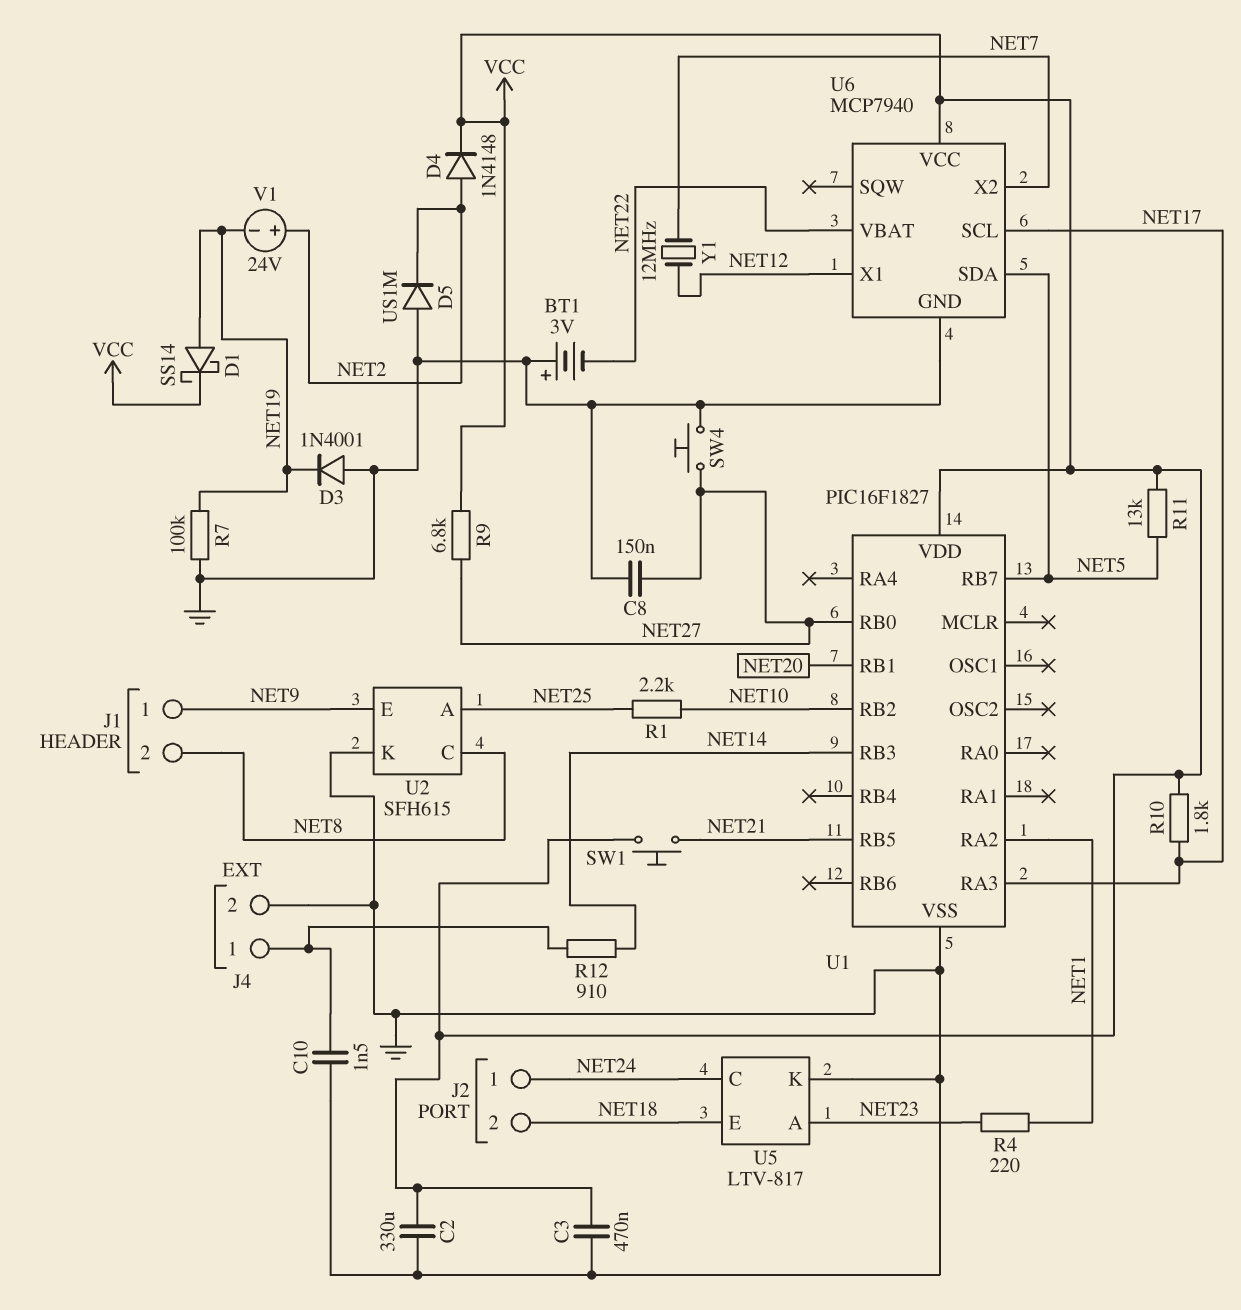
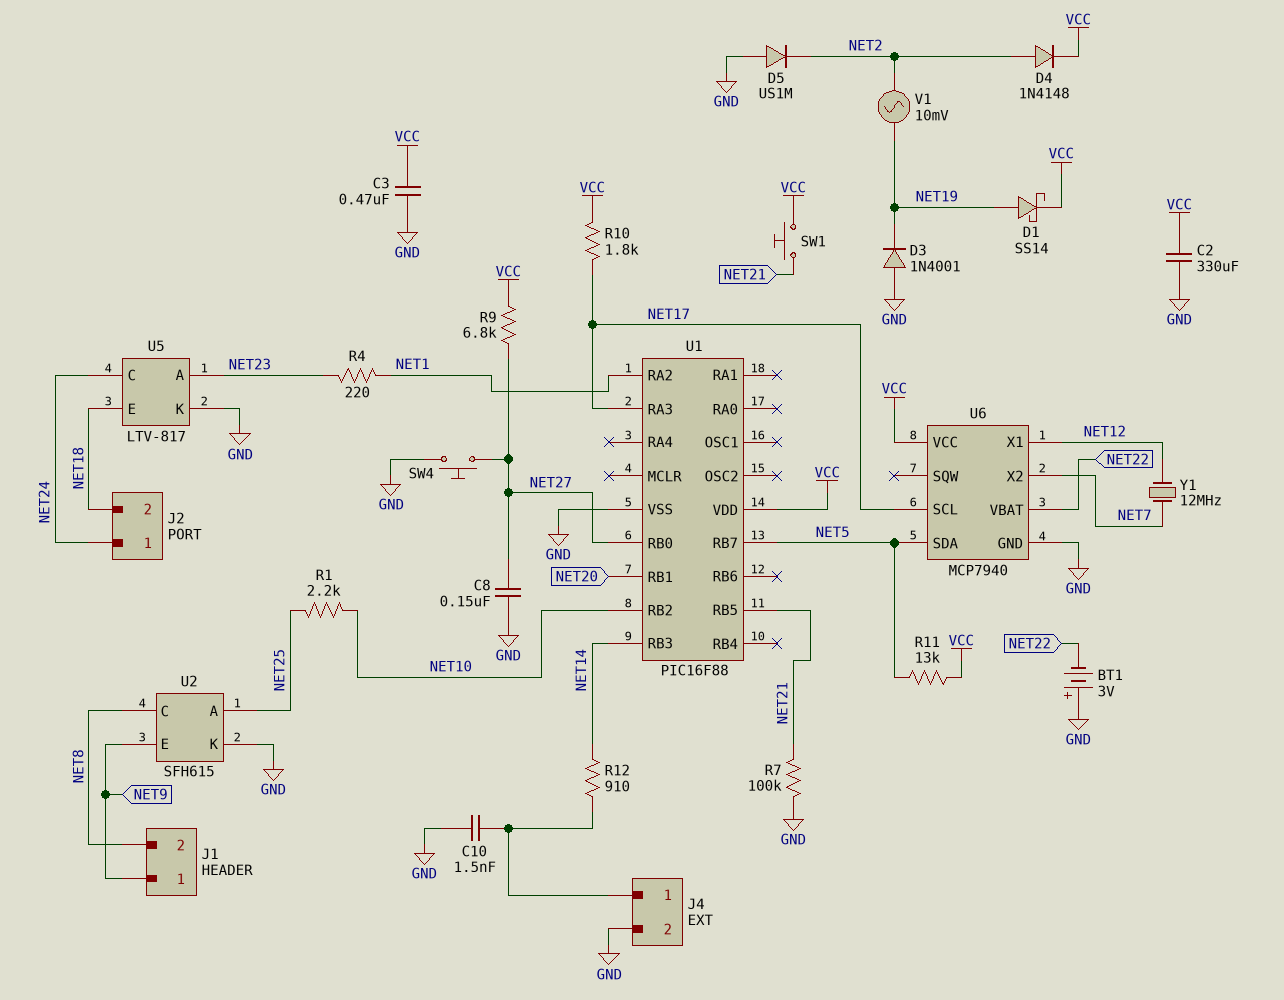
R7: 100k (GND, NET19) -> 100k (GND, NET21)
U1: PIC16F1827 -> PIC16F88
V1: 24V (plus NET2, minus NET19) -> AC 10mV (NET2, NET19)

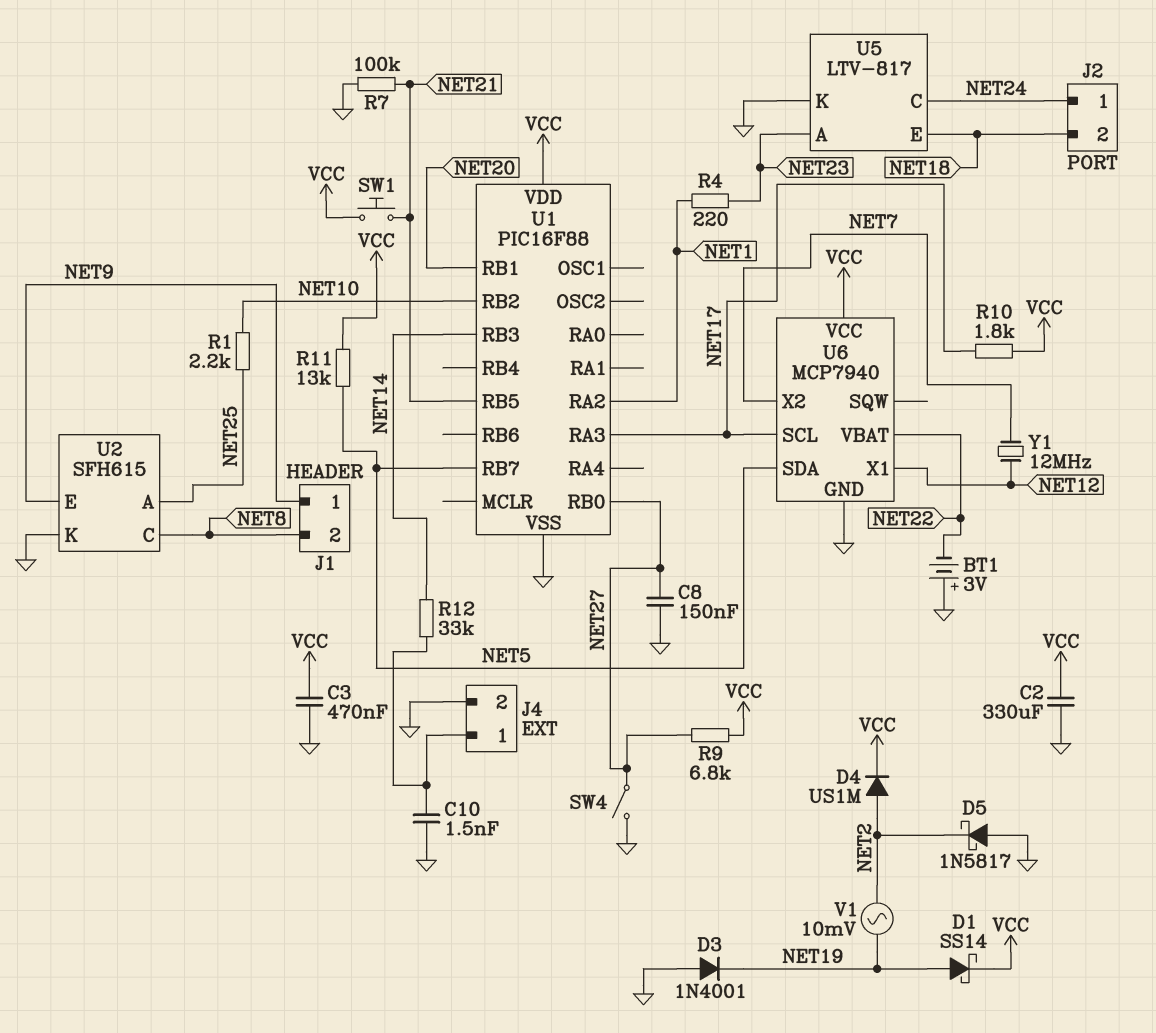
D4: diode 1N4148 (A NET2, K VCC) -> diode US1M (A NET2, K VCC)
D5: diode US1M (A GND, K NET2) -> schottky 1N5817 (A GND, K NET2)
R12: 910 (J4/1, NET14) -> 33k (J4/1, NET14)
SW4: button (GND, NET27) -> switch (GND, NET27)

